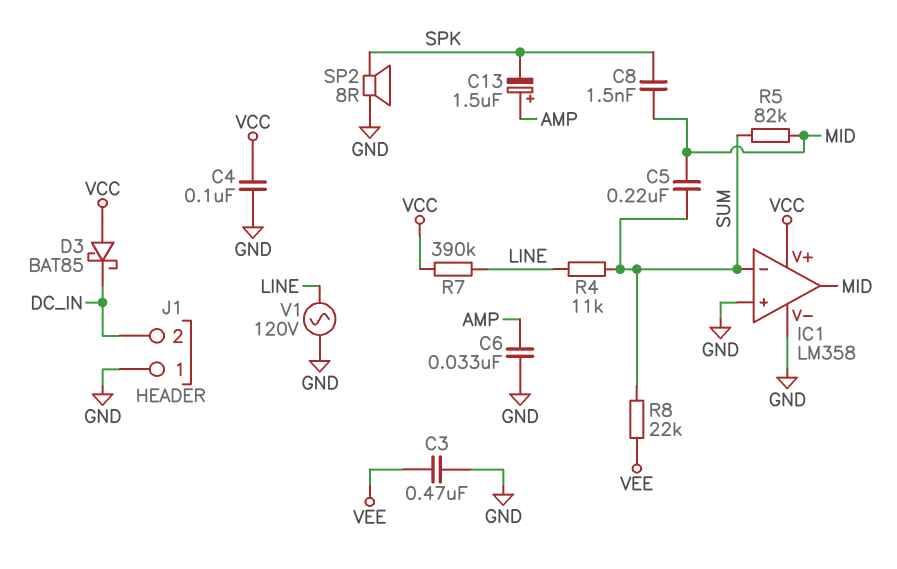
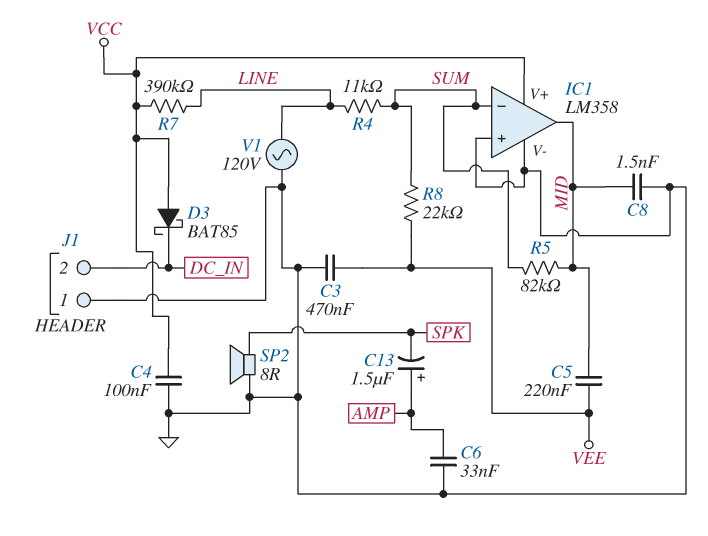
C5: 220nF (MID, SUM) -> 220nF (MID, VEE)
C8: 1.5nF (MID, SPK) -> 1.5nF (GND, MID)

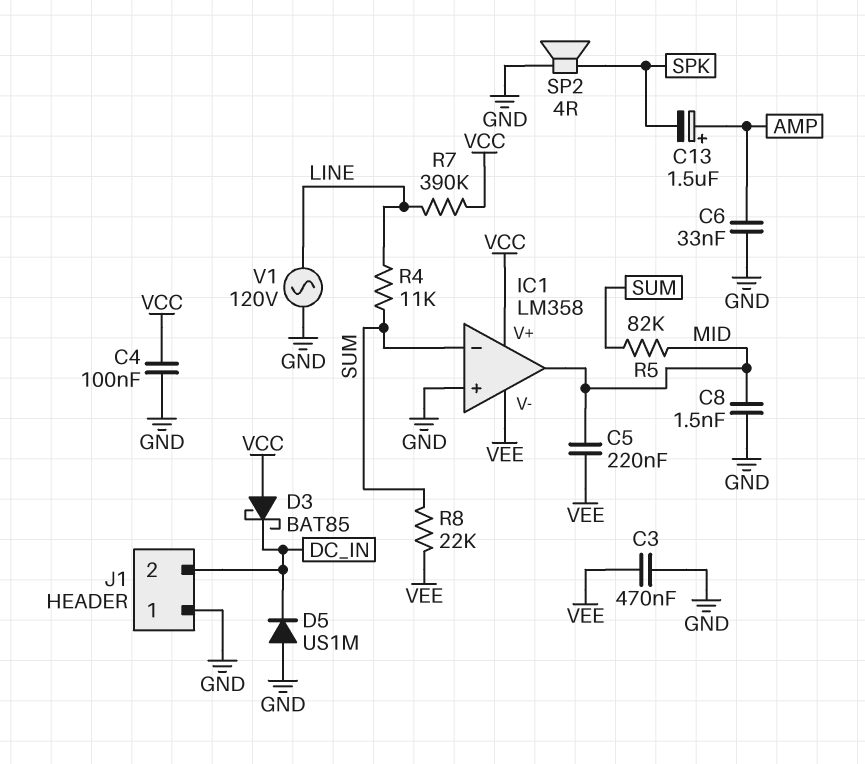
D5: none -> diode US1M (A GND, K DC_IN)
IC1 pin V-: GND -> VEE
SP2: speaker 8R (GND, SPK) -> speaker 4R (GND, SPK)

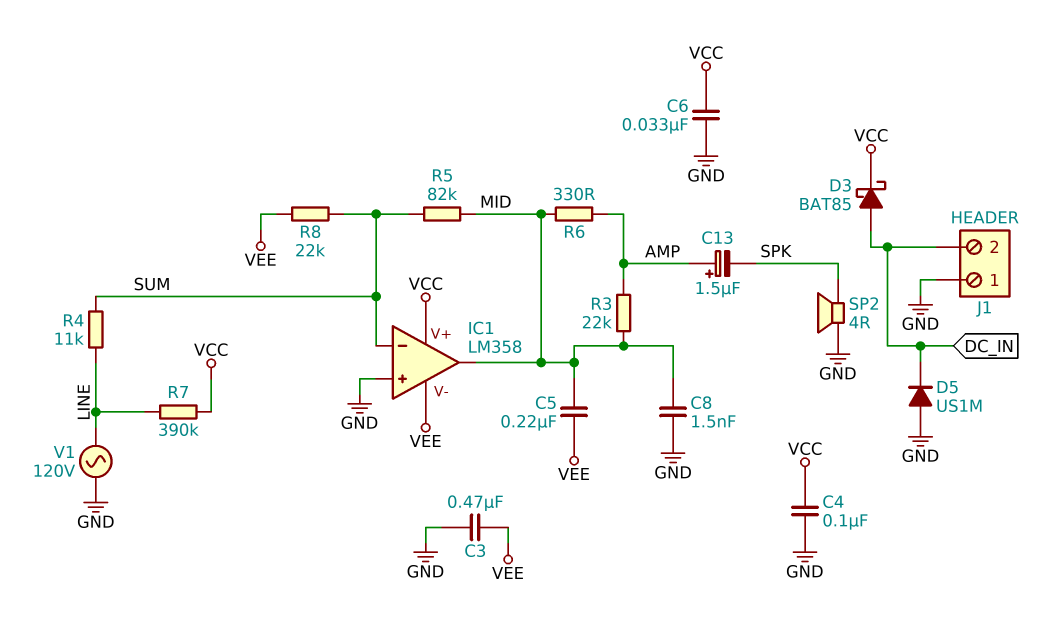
C6: 33nF (AMP, GND) -> 33nF (GND, VCC)
D3: schottky BAT85 (A VCC, K DC_IN) -> schottky BAT85 (A DC_IN, K VCC)
R3: none -> 22k (AMP, MID)
R6: none -> 330 (AMP, MID)

